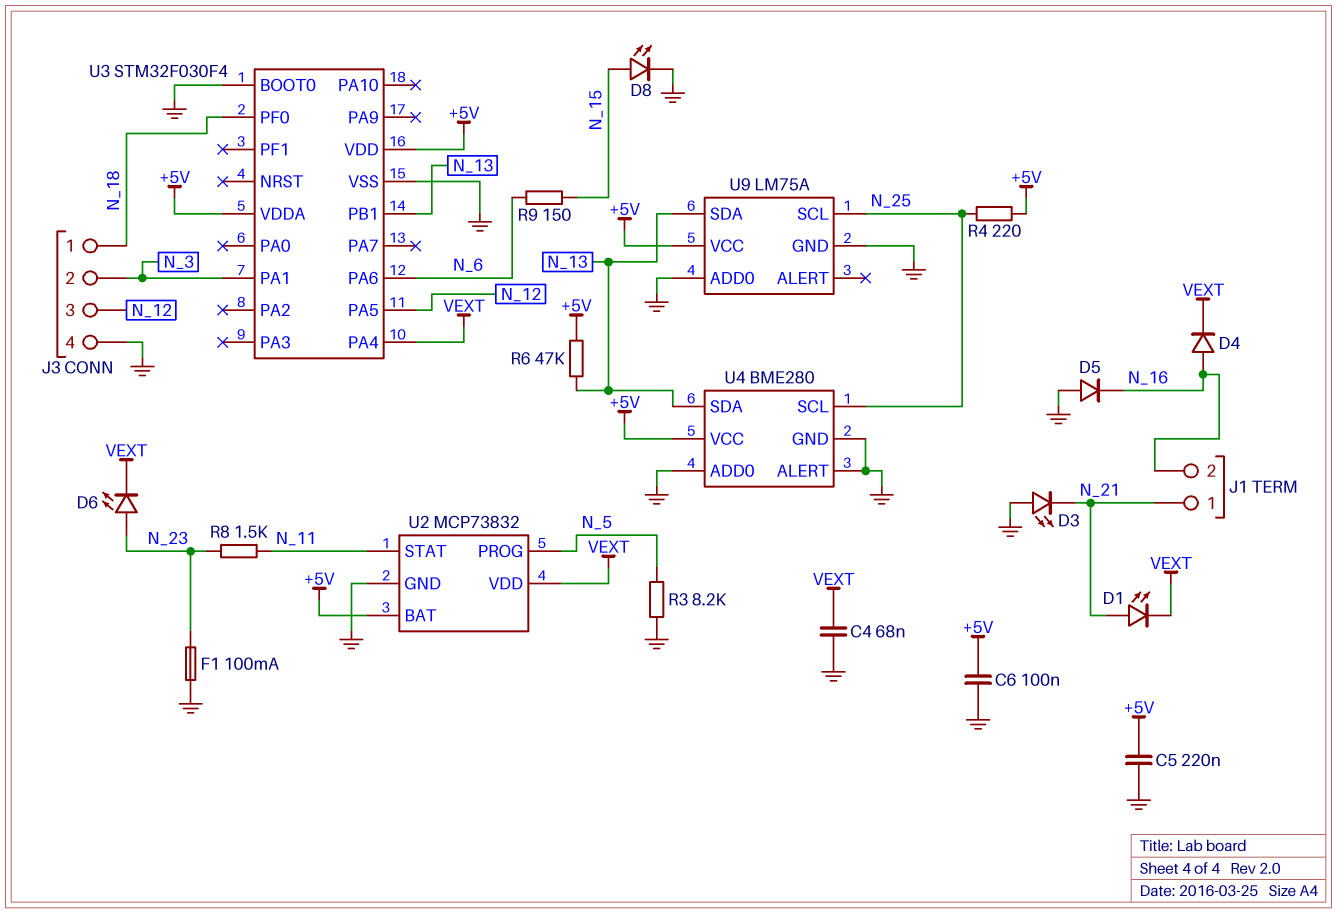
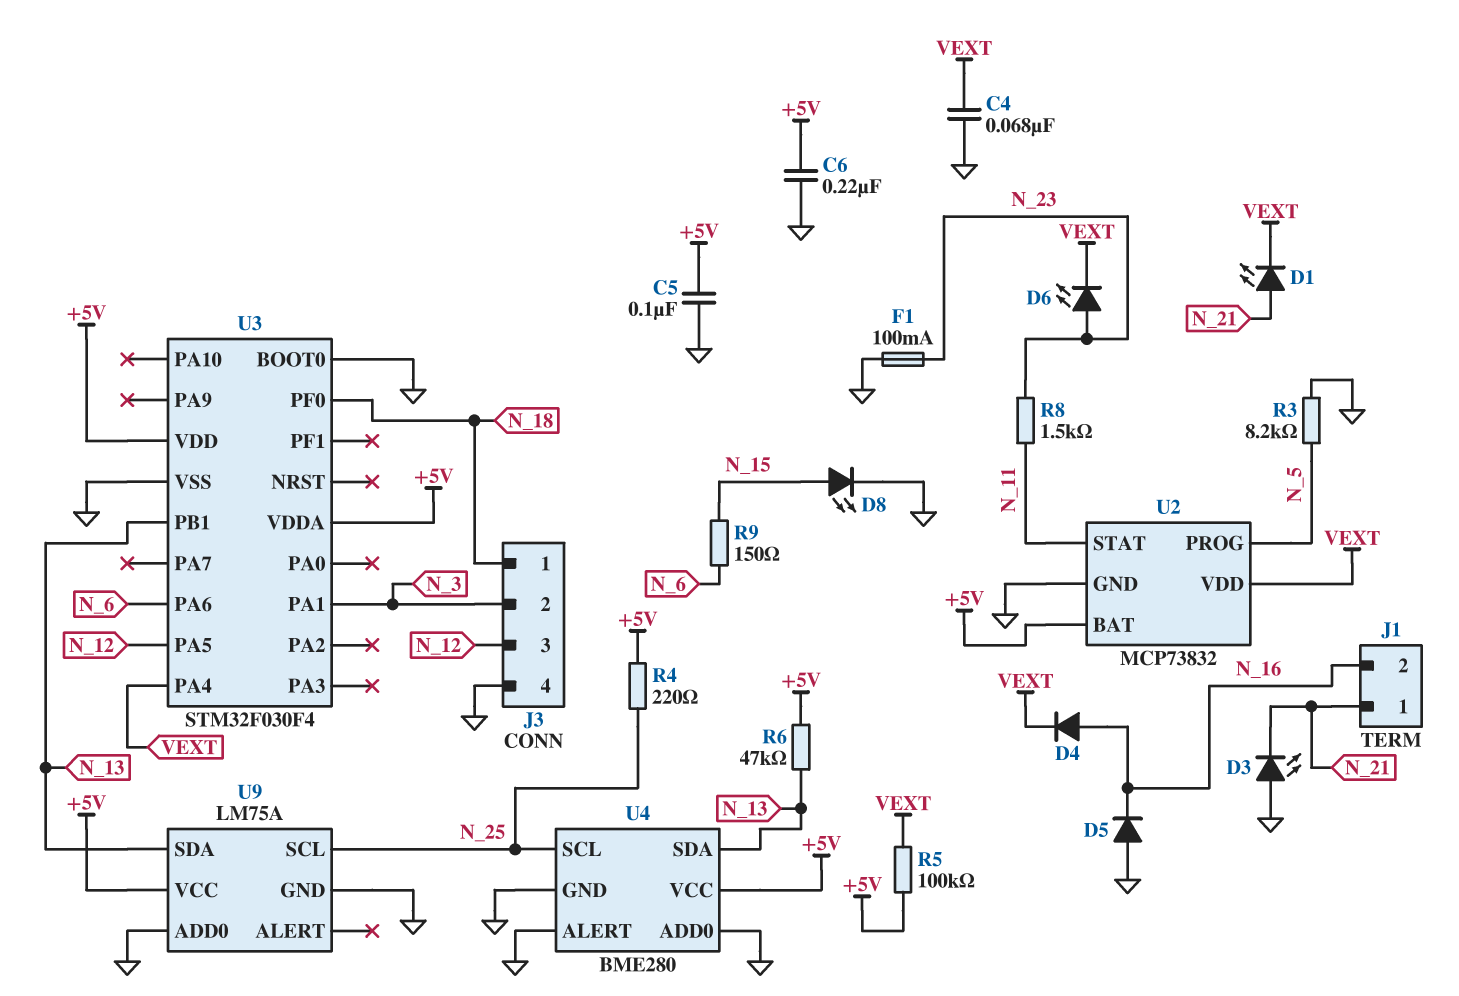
C5: 220nF (+5V, GND) -> 100nF (+5V, GND)
C6: 100nF (+5V, GND) -> 220nF (+5V, GND)
R5: none -> 100k (+5V, VEXT)

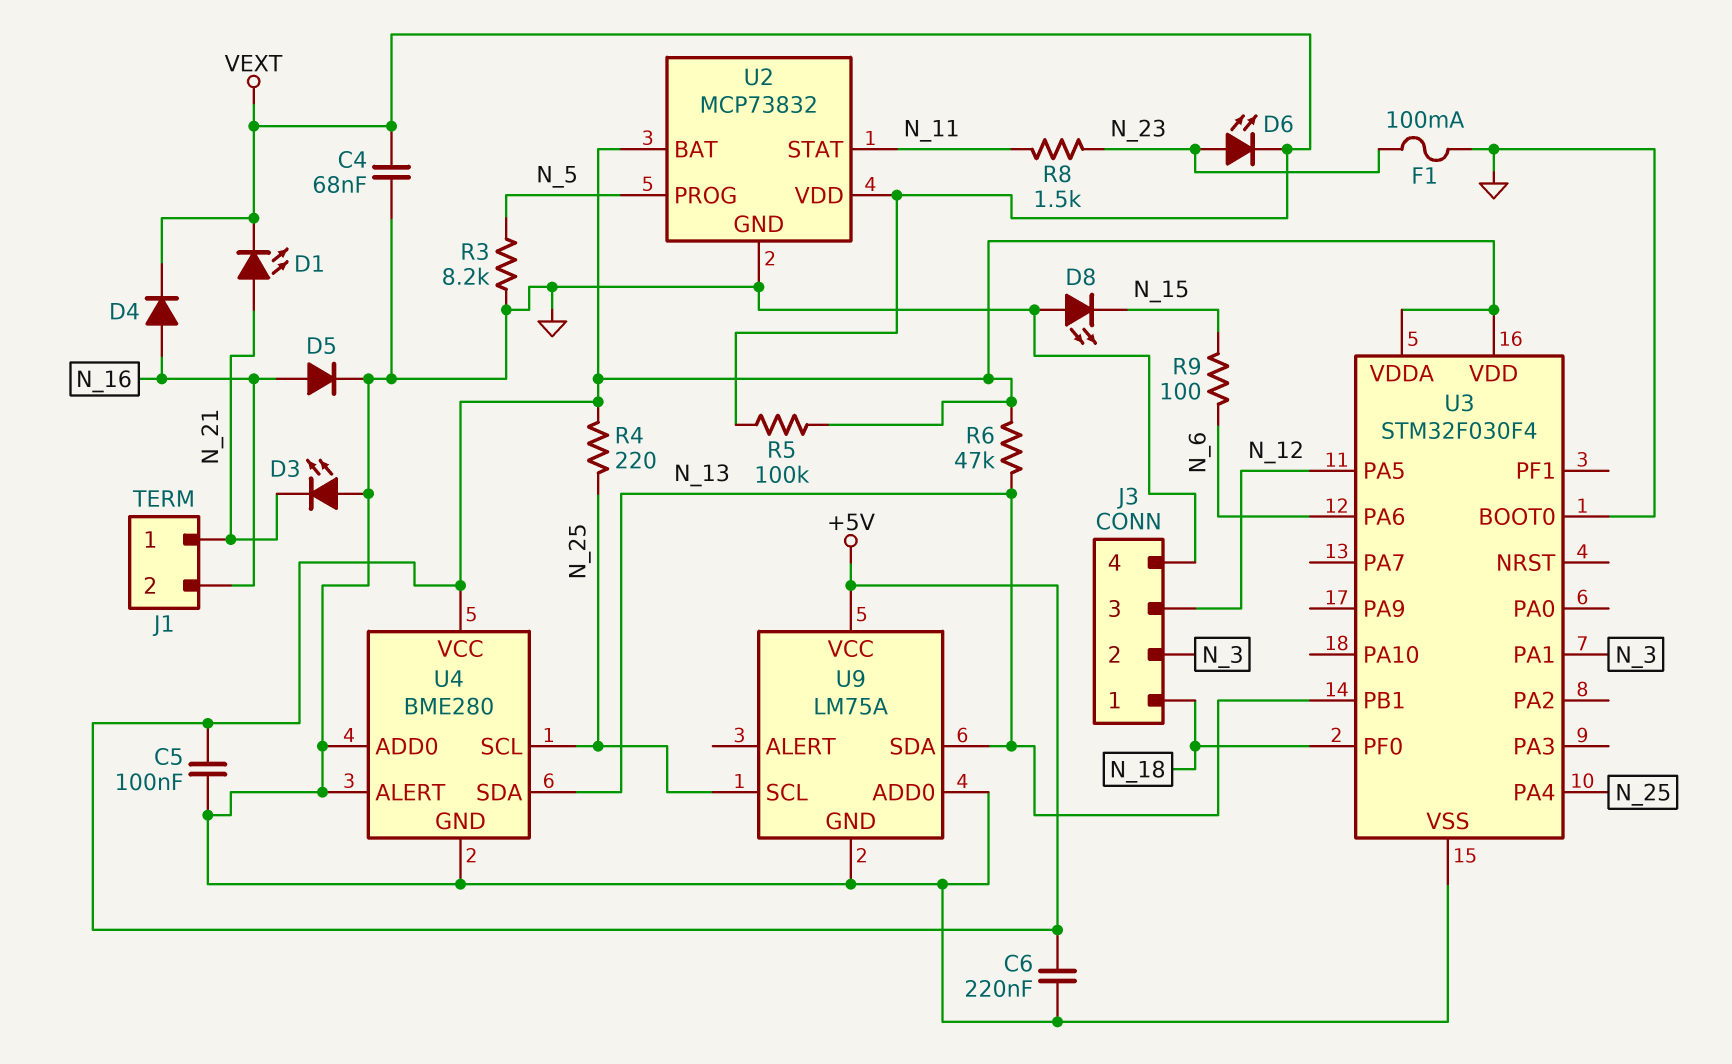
D5: diode (A GND, K N_16) -> diode (A N_16, K GND)
D8: LED (A N_15, K GND) -> LED (A GND, K N_15)
R9: 150 (N_6, N_15) -> 100 (N_6, N_15)
U3 pin PA4: VEXT -> N_25

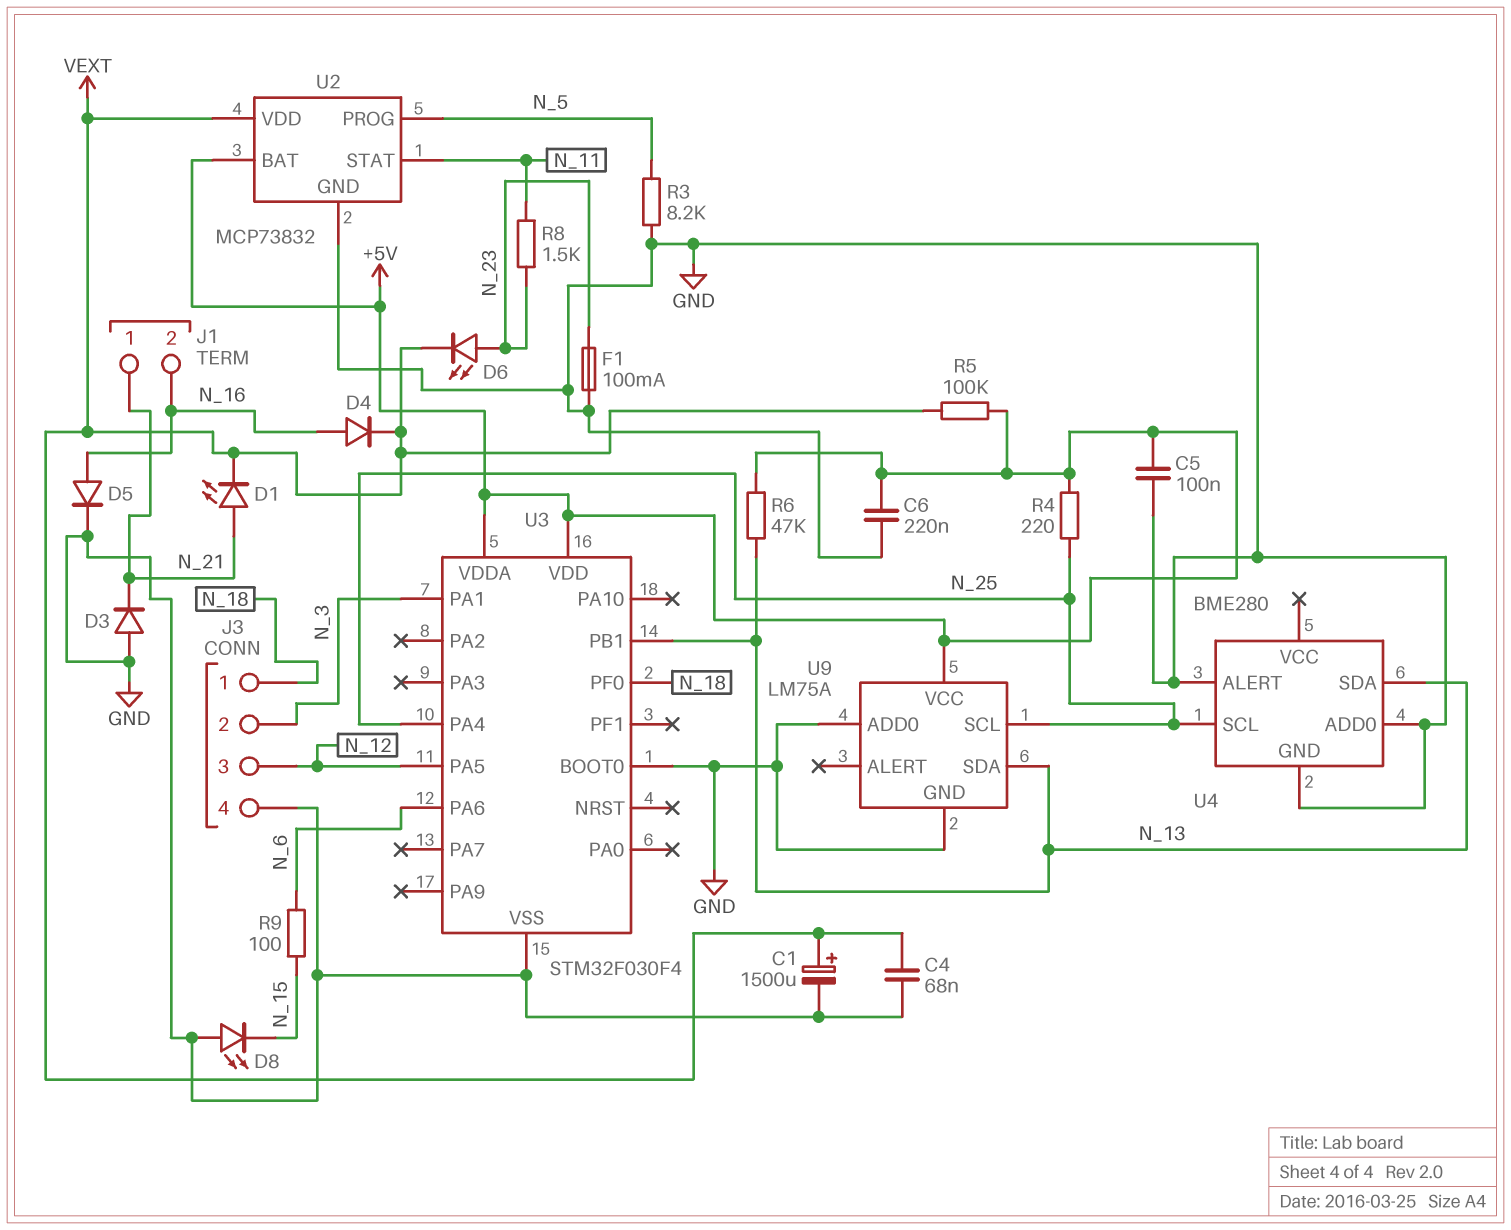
C1: none -> 1500uF (plus VEXT, minus GND)
D3: LED (A GND, K N_21) -> diode (A GND, K N_21)
U4 pin VCC: +5V -> none

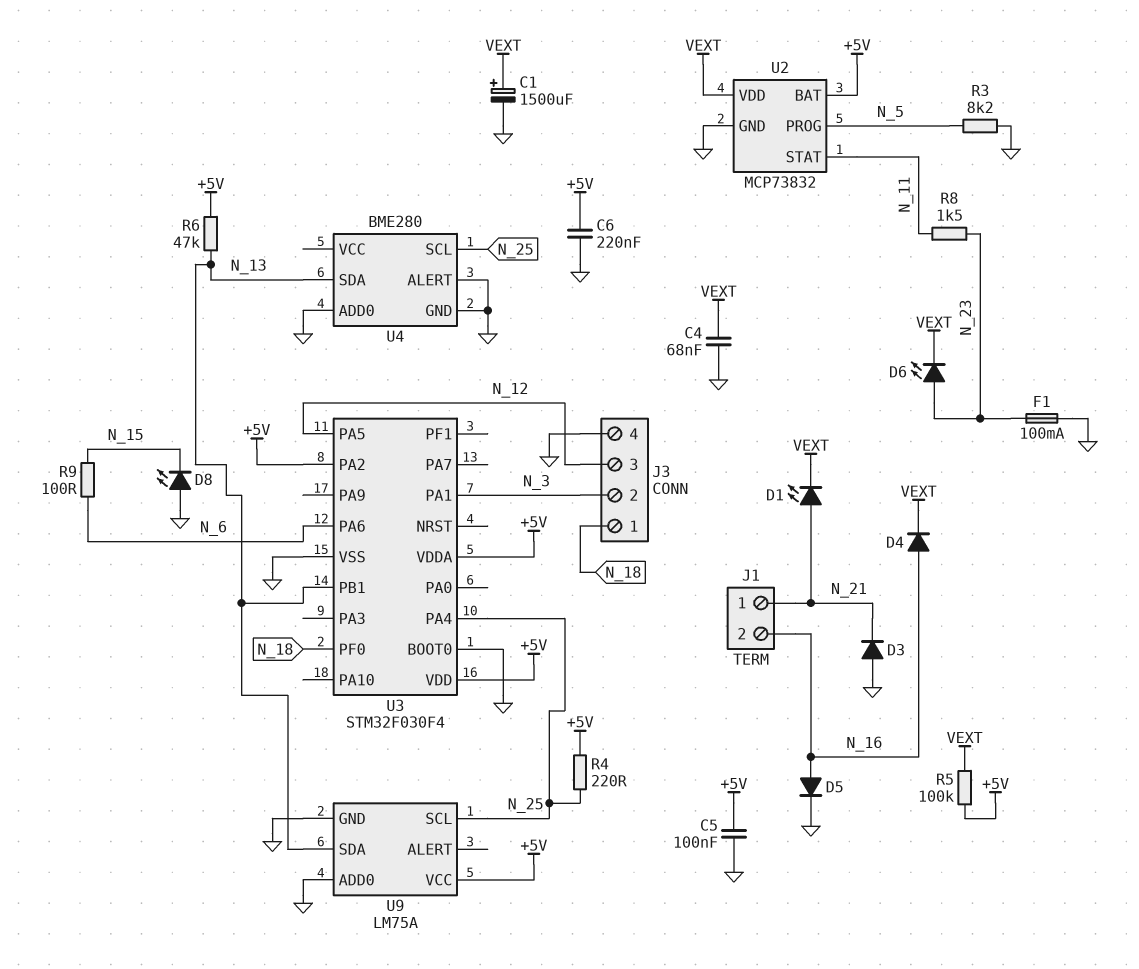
U3 pin PA2: none -> +5V

